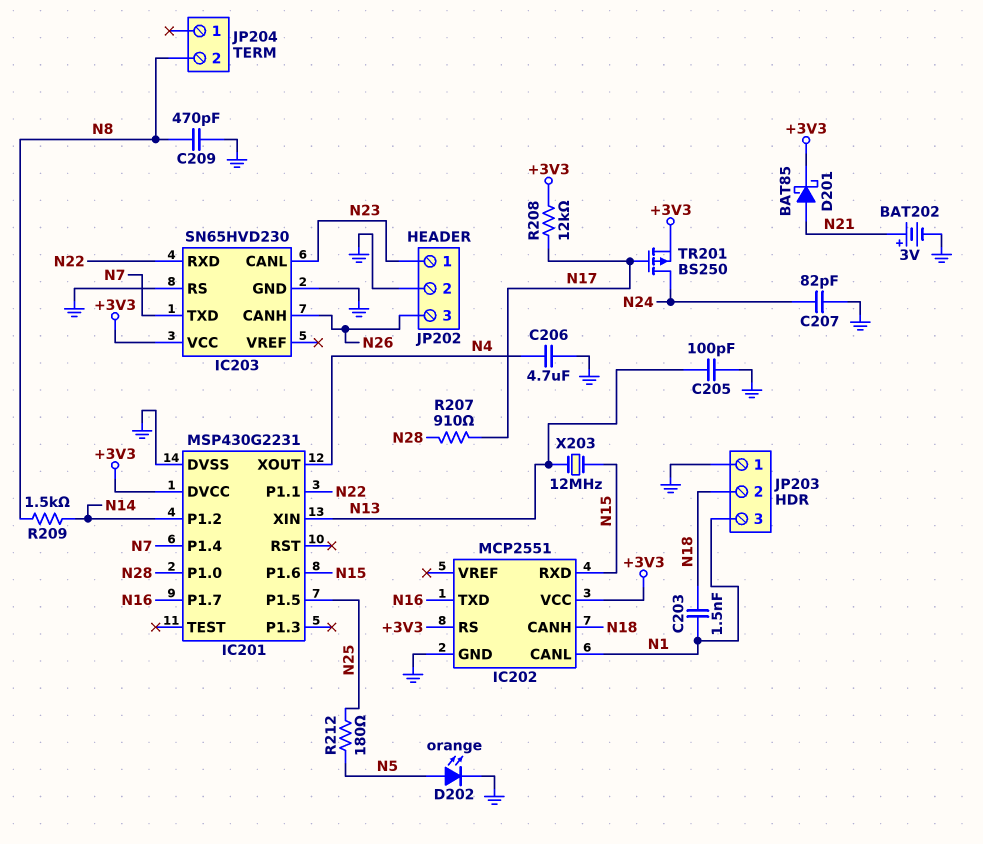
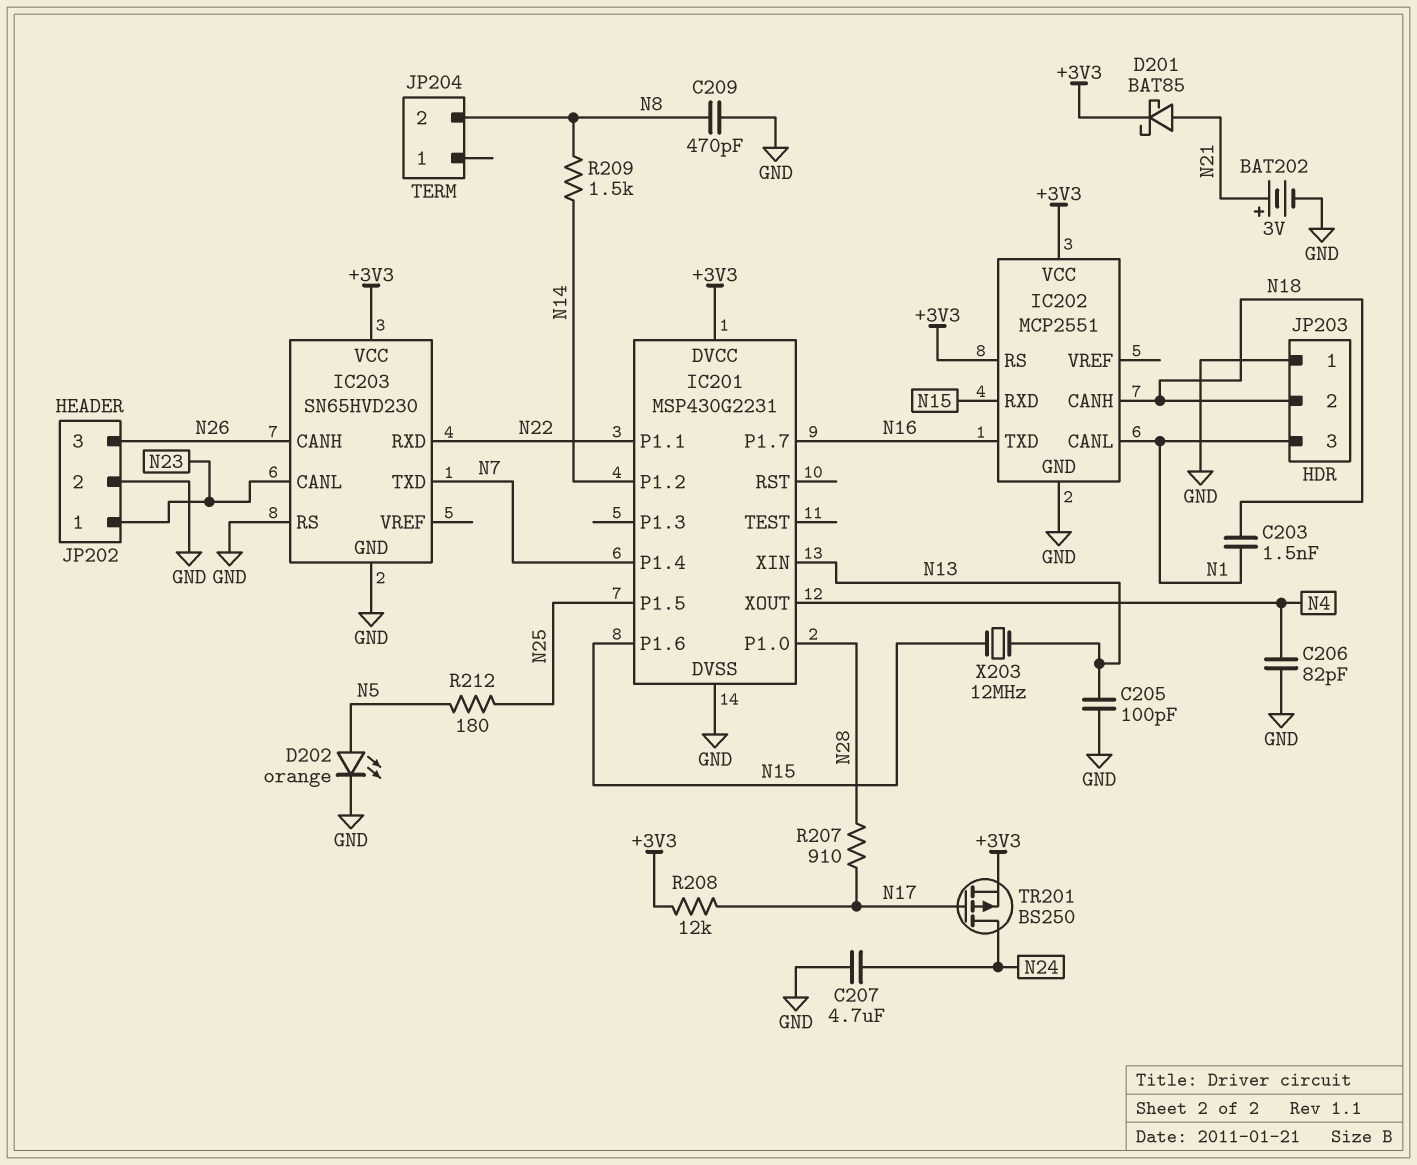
C206: 4.7uF (GND, N4) -> 82pF (GND, N4)
C207: 82pF (GND, N24) -> 4.7uF (GND, N24)

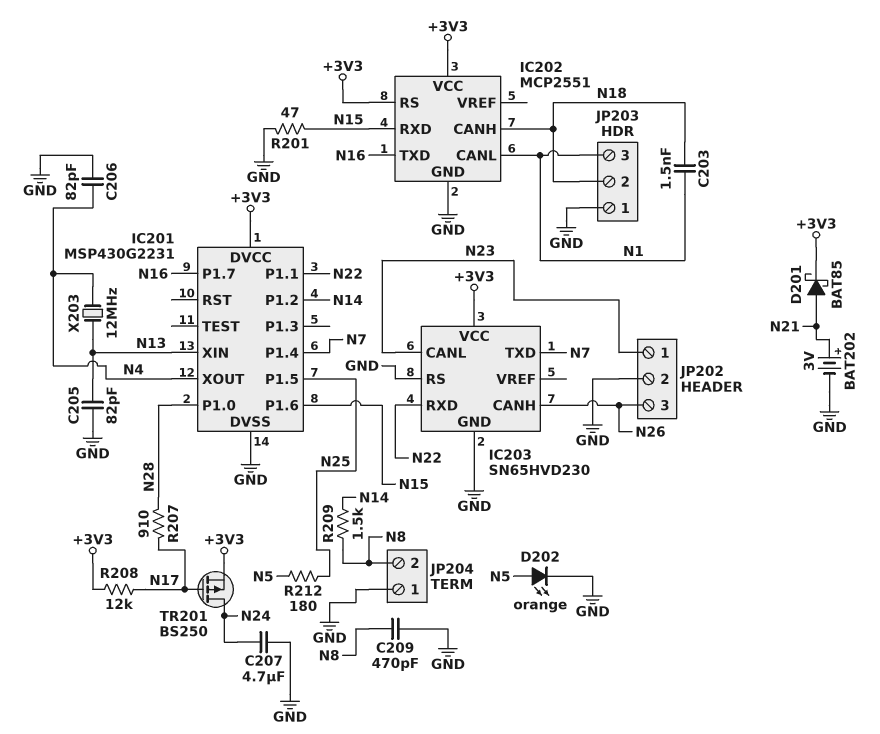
C205: 100pF (GND, N13) -> 82pF (GND, N13)
JP204 pin 1: none -> GND
R201: none -> 47 (GND, N15)
X203: 12MHz (N13, N15) -> 12MHz (N4, N13)

